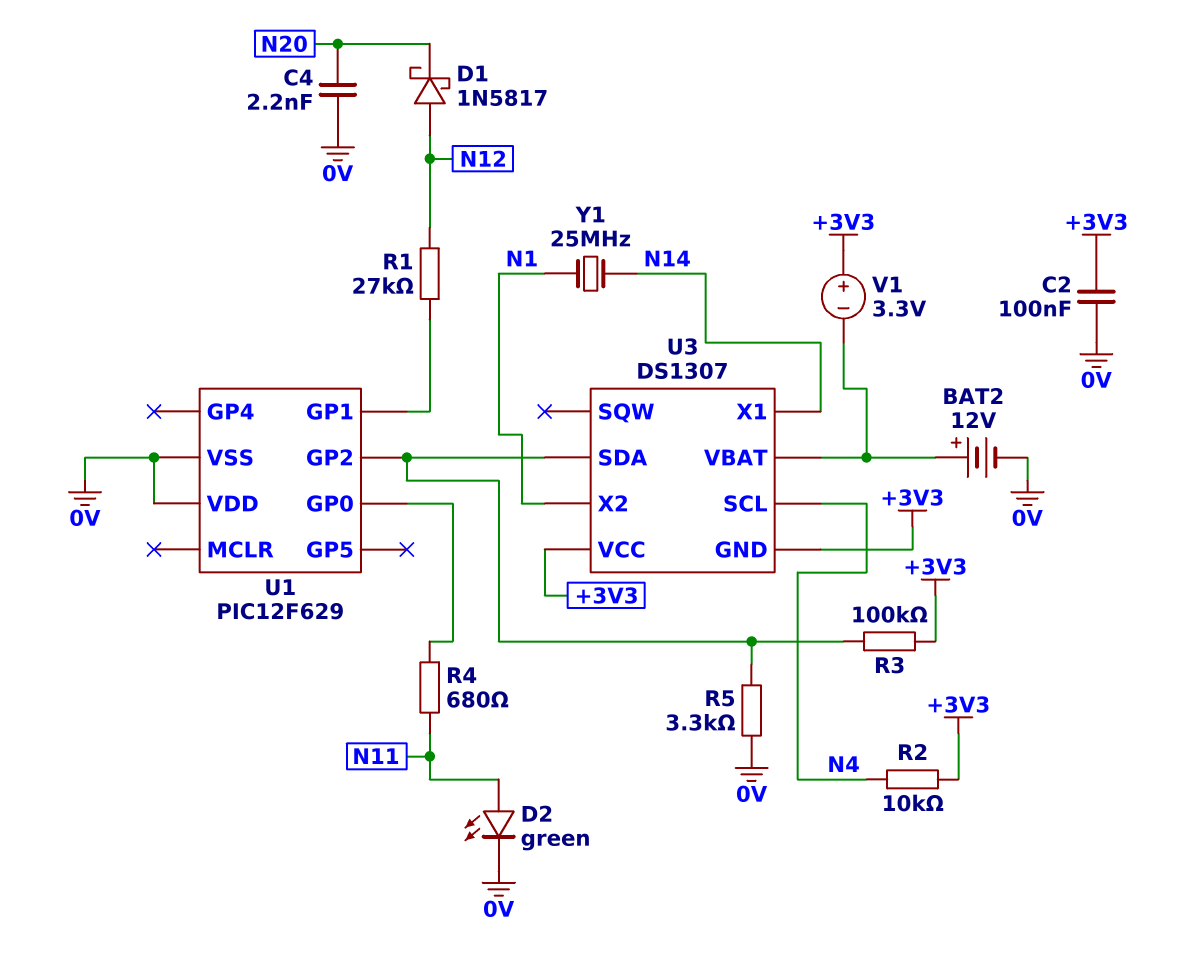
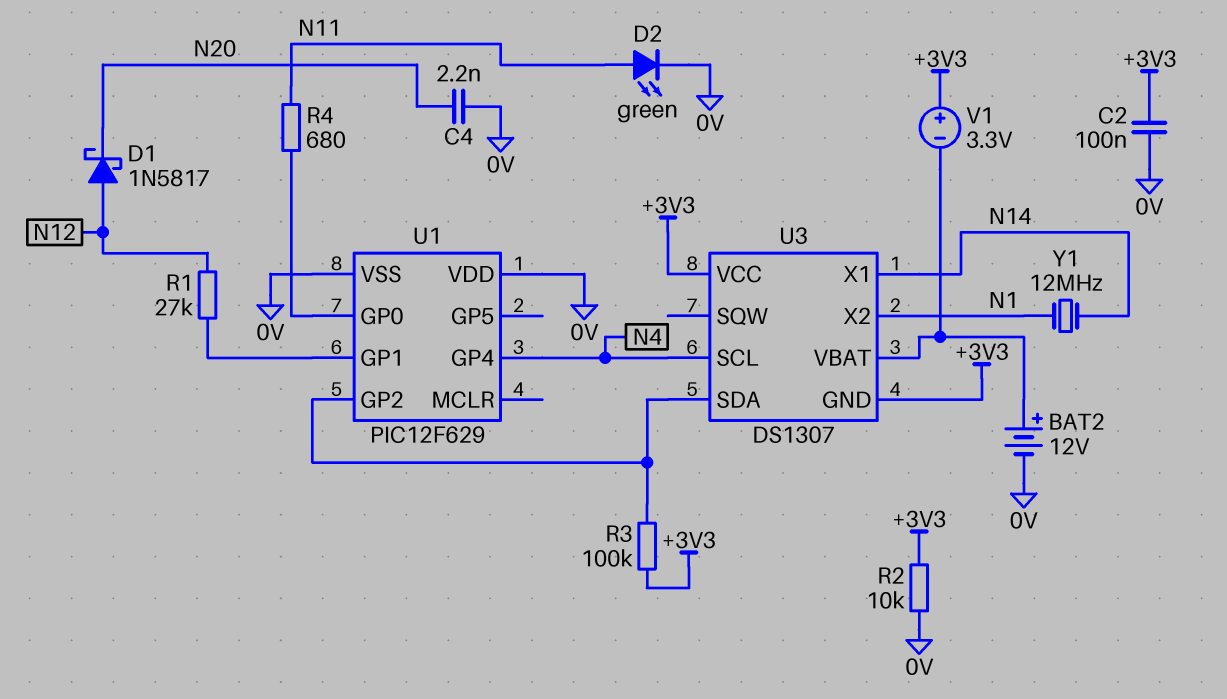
R2: 10k (+3V3, N4) -> 10k (+3V3, 0V)
R5: 3.3k (0V, U1/GP2) -> none
U1 pin GP4: none -> N4
Y1: 25MHz (N1, N14) -> 12MHz (N1, N14)

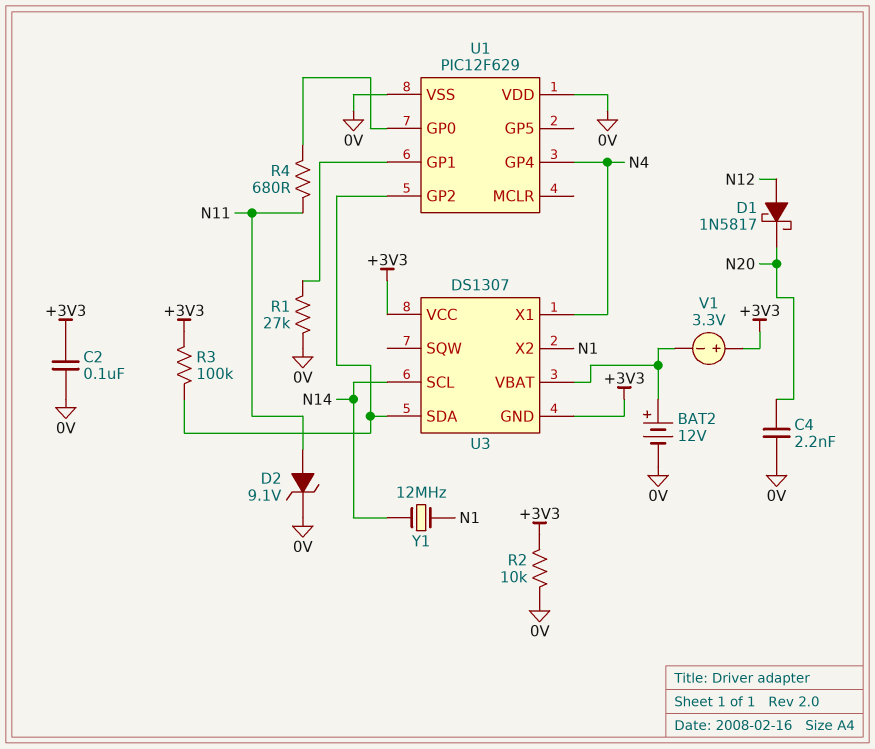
D2: LED green (A N11, K 0V) -> zener 9.1V (A N11, K 0V)
R1: 27k (N12, U1/GP1) -> 27k (0V, U1/GP1)
U3 pin SCL: N4 -> N14
U3 pin X1: N14 -> N4

